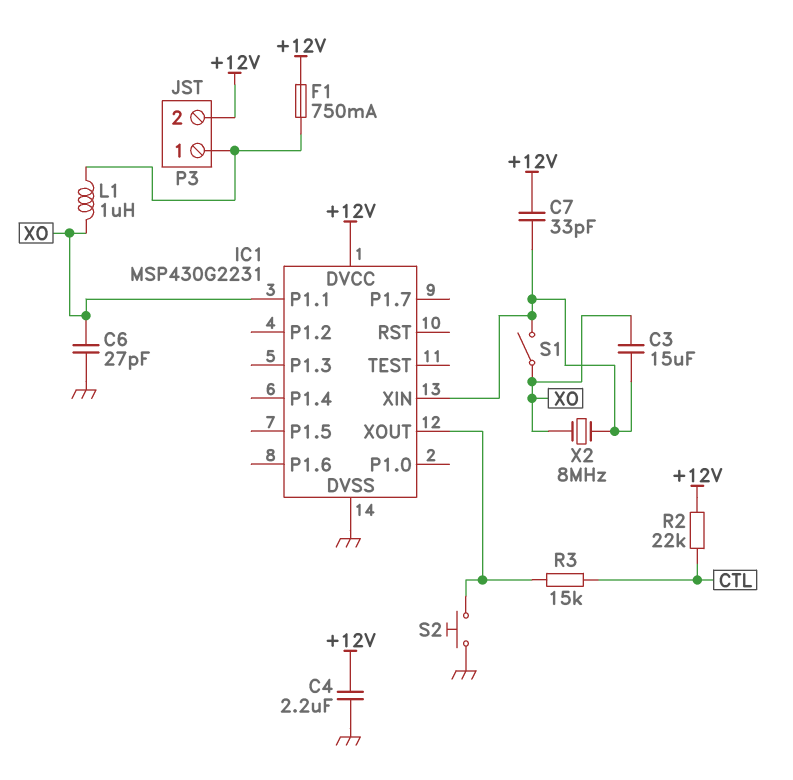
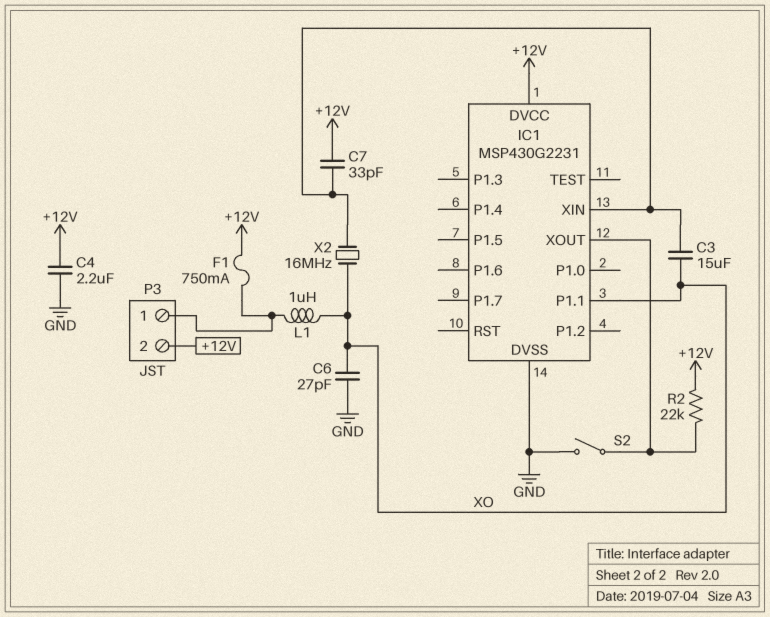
R2: 22k (+12V, CTL) -> 22k (+12V, IC1/XOUT)
R3: 15k (CTL, IC1/XOUT) -> none
S1: switch (IC1/XIN, XO) -> none
S2: button (GND, IC1/XOUT) -> switch (GND, IC1/XOUT)
X2: 8MHz (IC1/XIN, XO) -> 16MHz (IC1/XIN, XO)

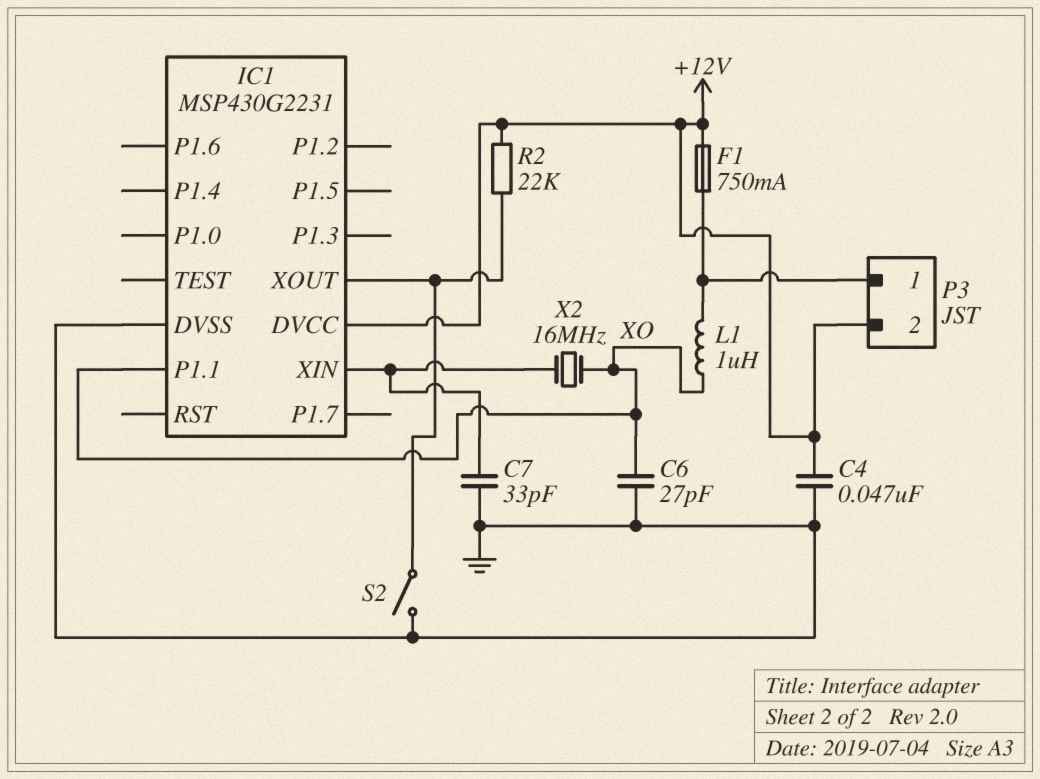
C3: 15uF (IC1/XIN, XO) -> none
C4: 2.2uF (+12V, GND) -> 47nF (+12V, GND)
C7: 33pF (+12V, IC1/XIN) -> 33pF (GND, IC1/XIN)

